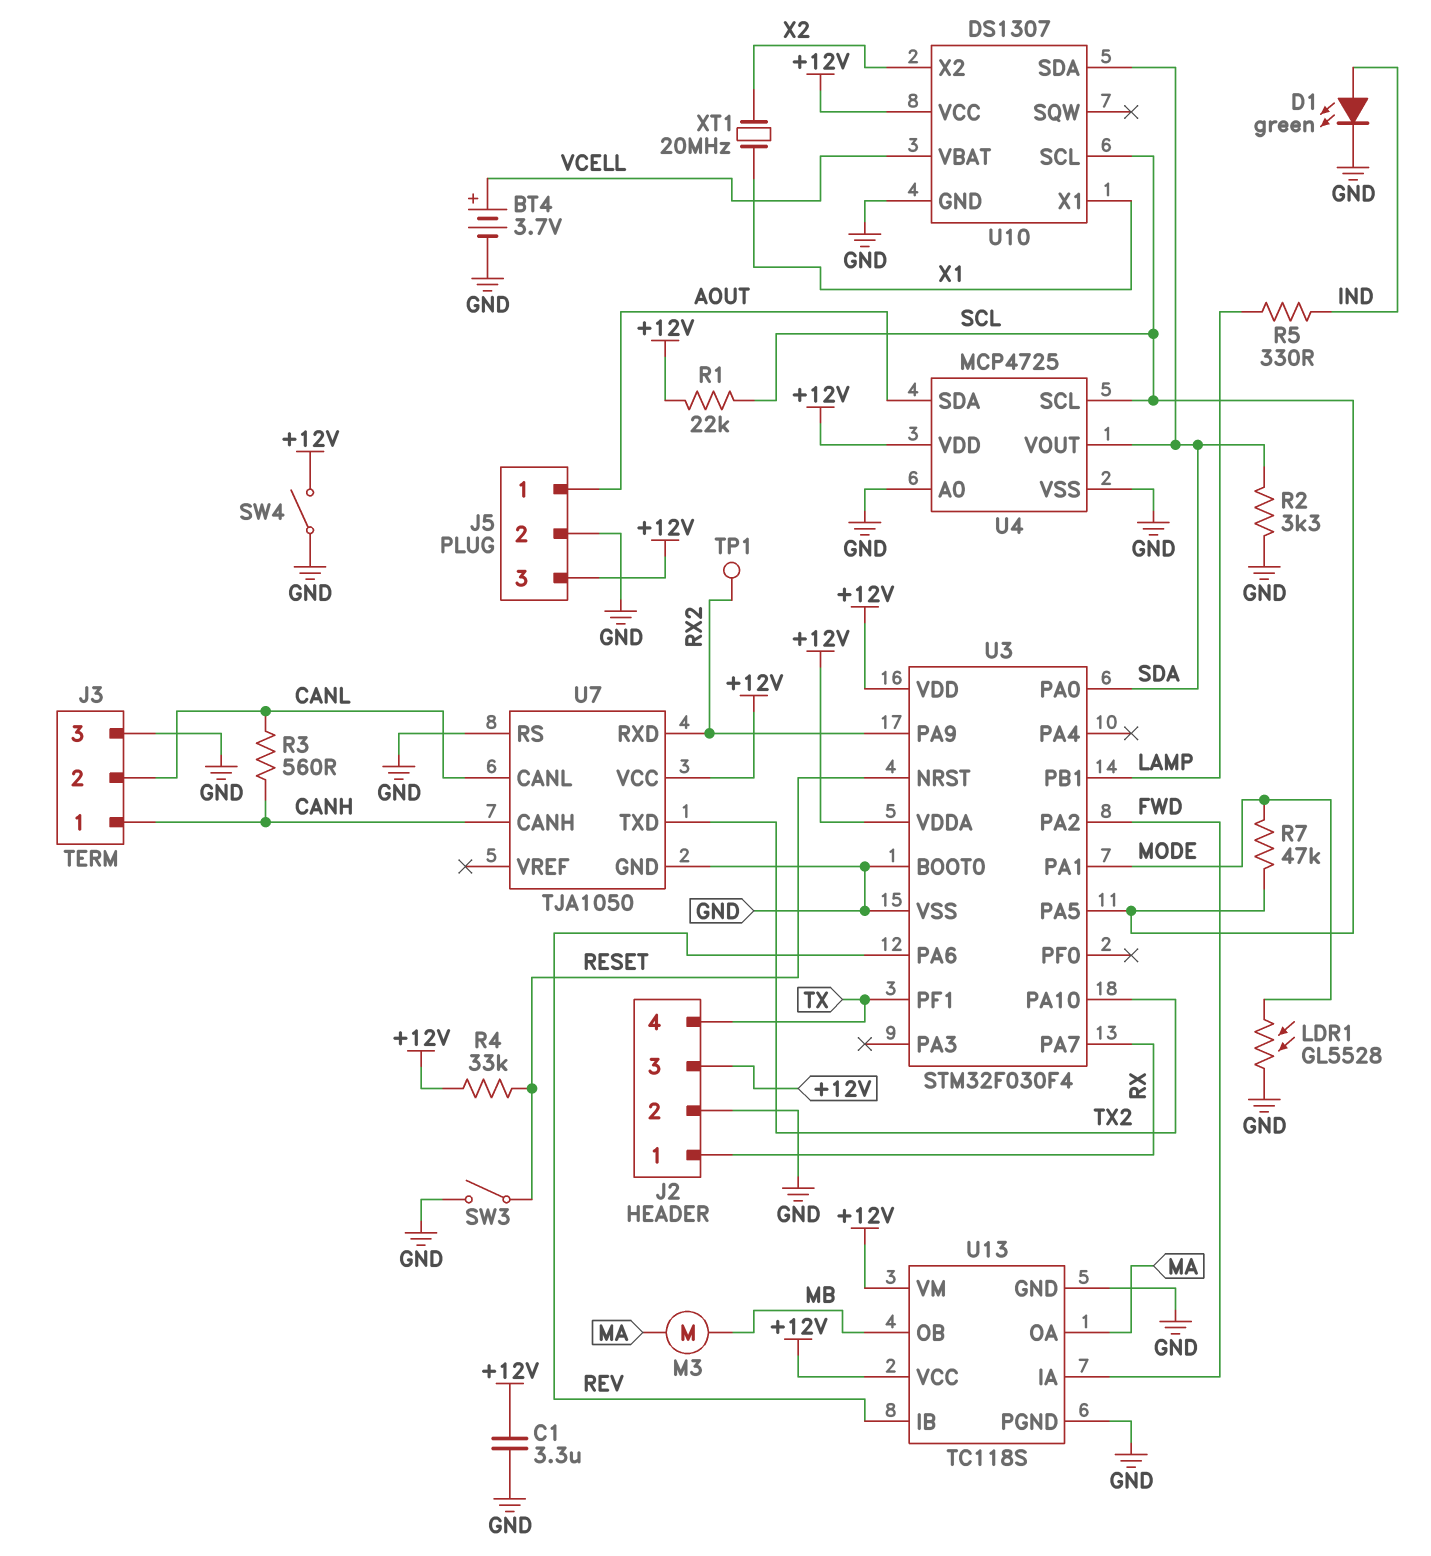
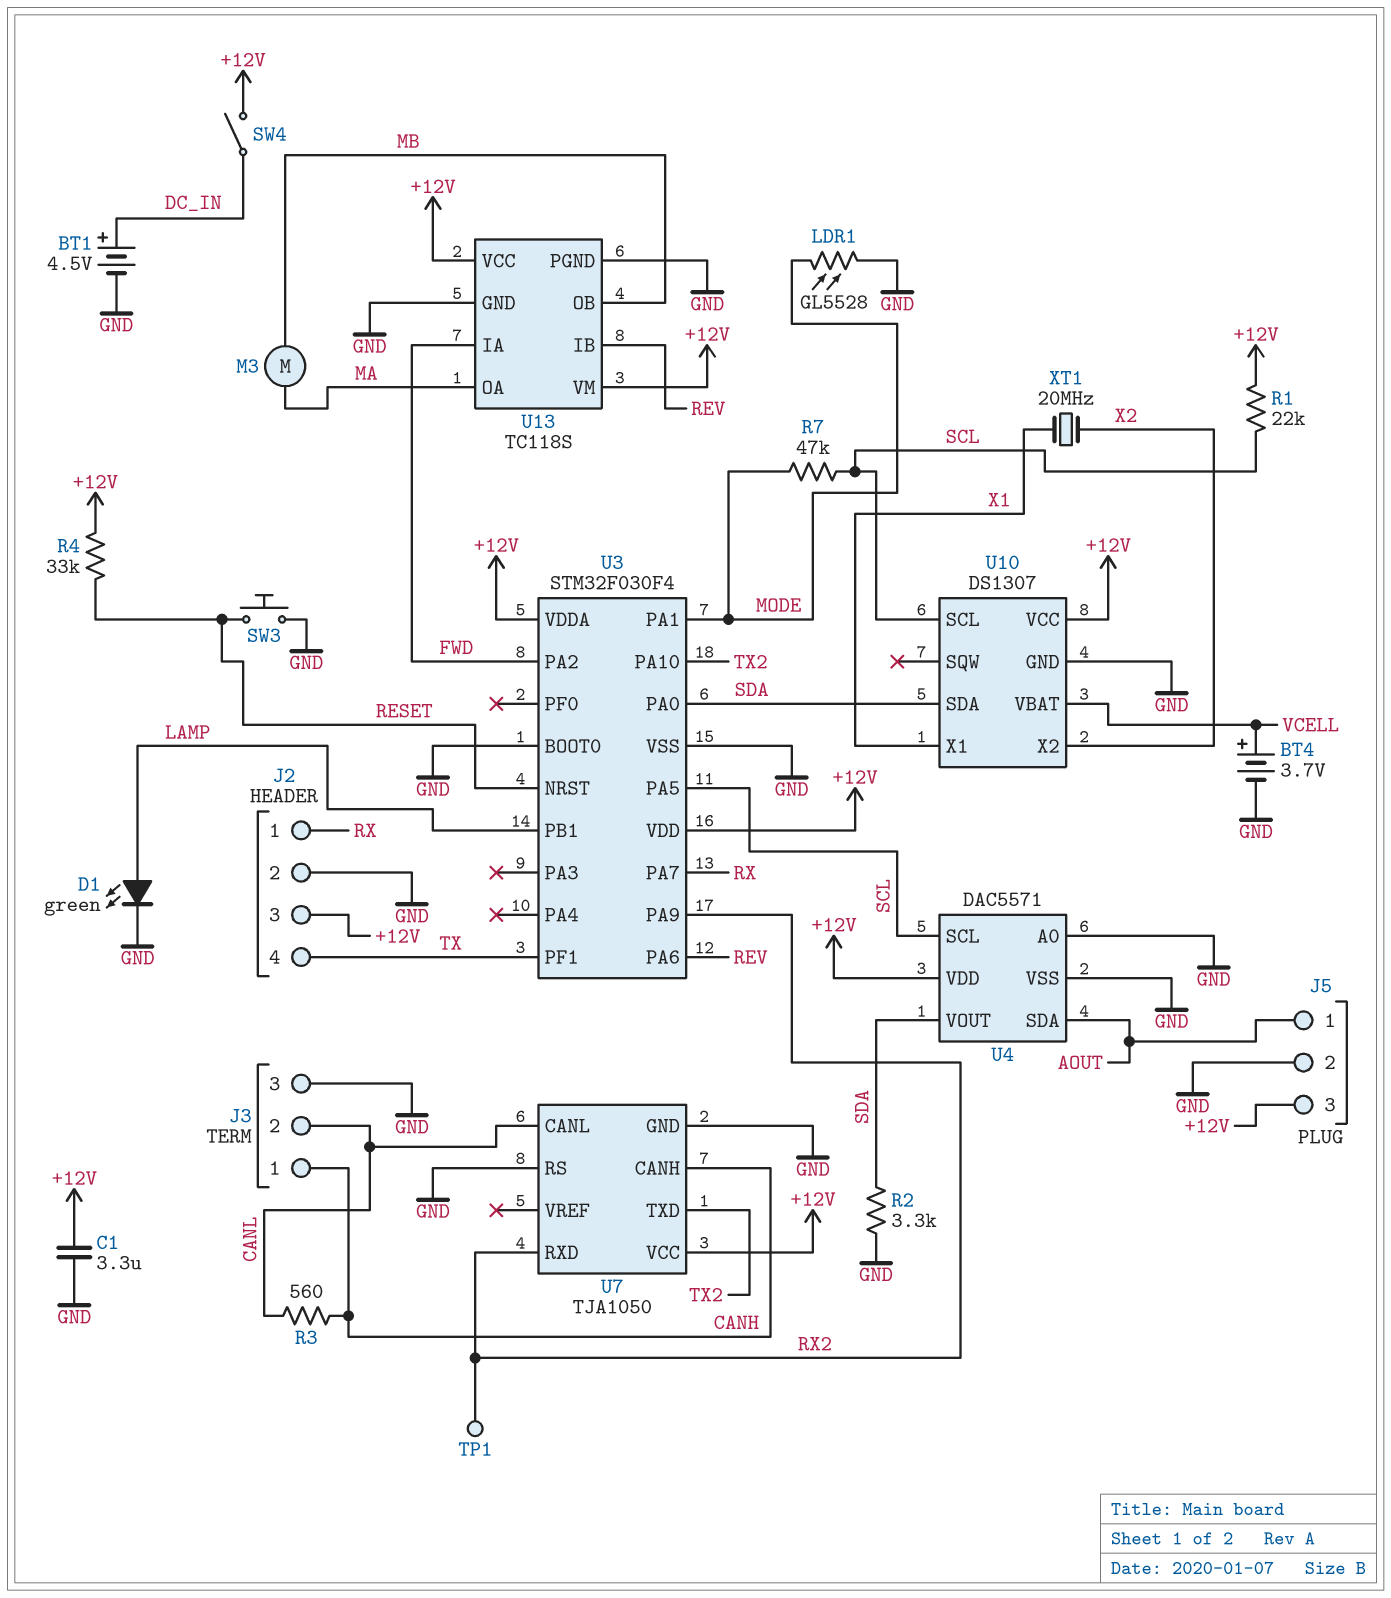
BT1: none -> 4.5V (plus DC_IN, minus GND)
D1: LED green (A IND, K GND) -> LED green (A LAMP, K GND)
R5: 330 (IND, LAMP) -> none
SW3: switch (GND, RESET) -> button (GND, RESET)
SW4: switch (+12V, GND) -> switch (+12V, DC_IN)
U4: MCP4725 -> DAC5571

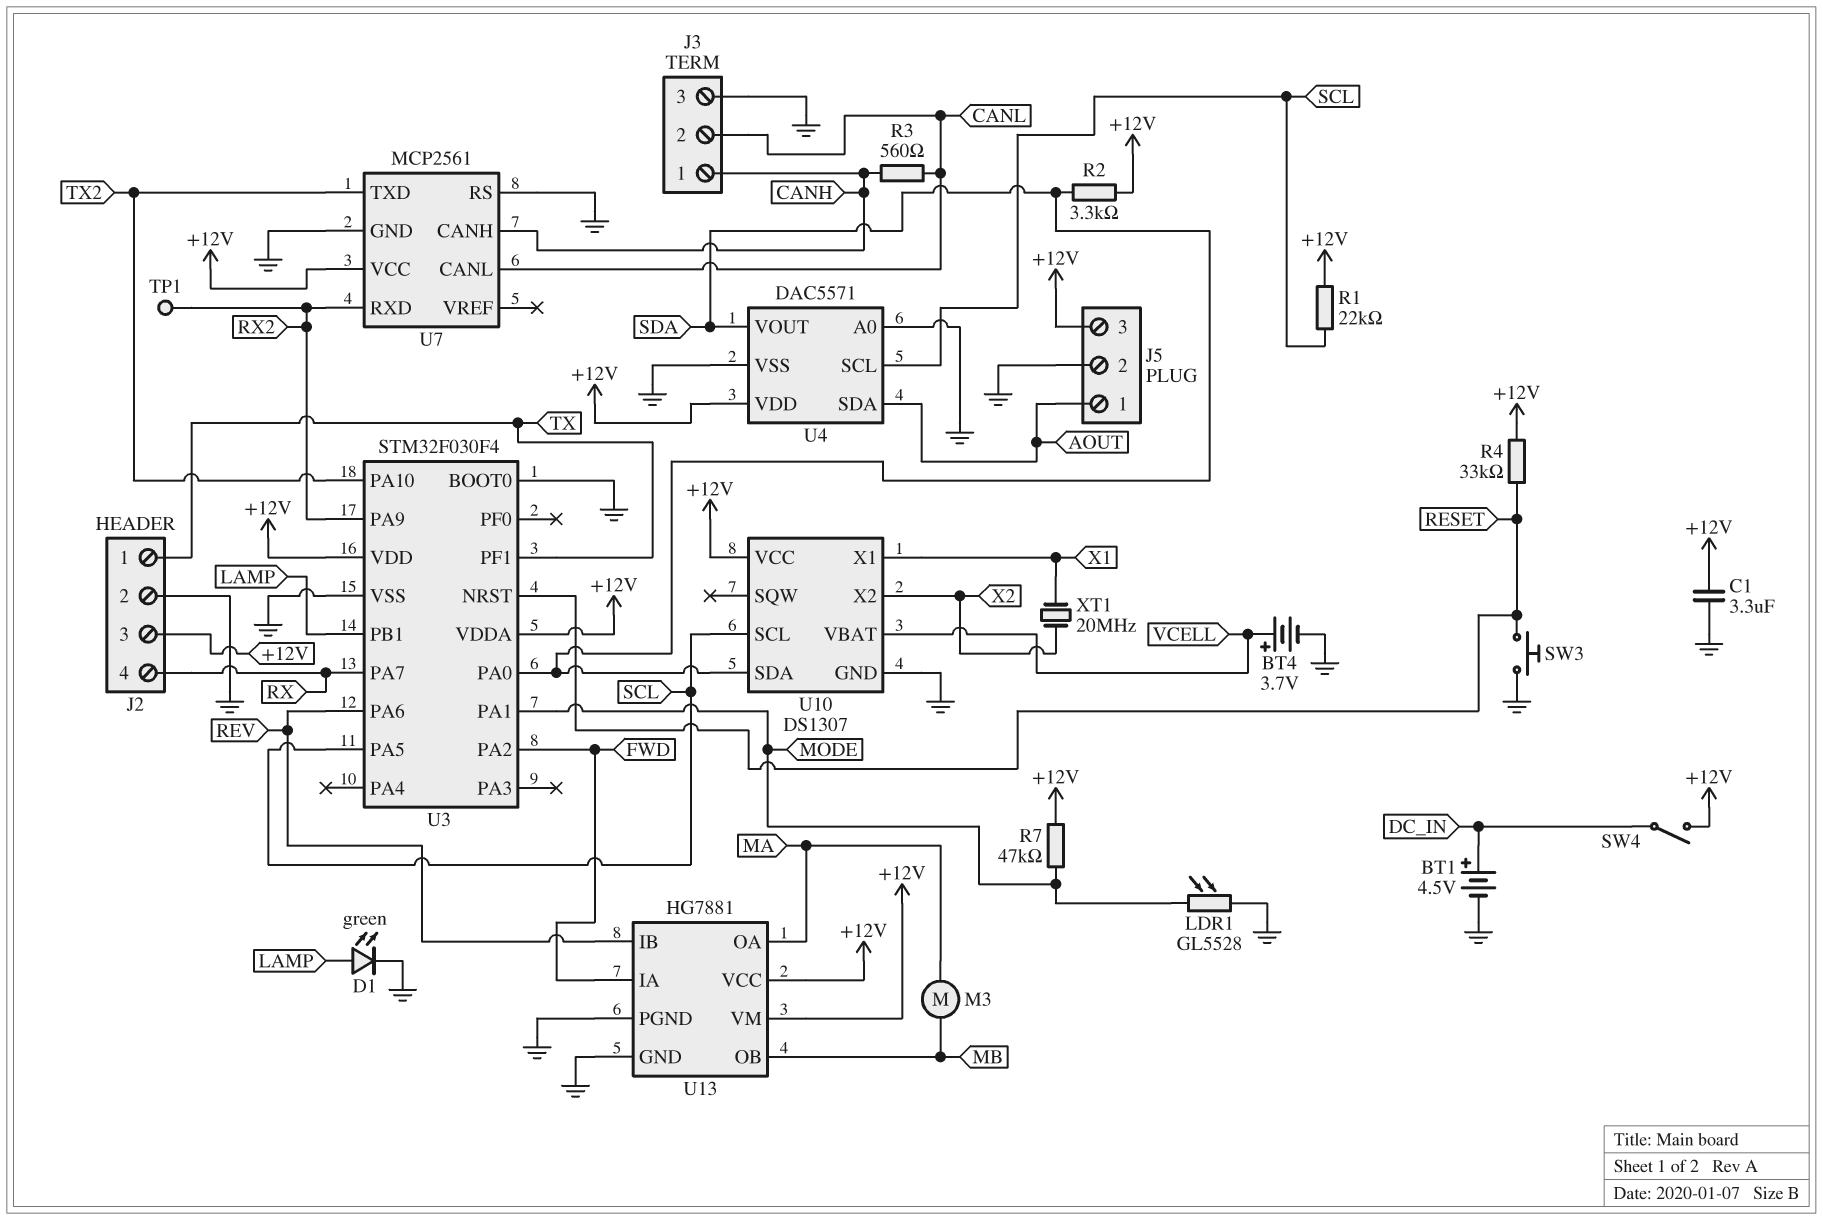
J2 pin 1: RX -> TX
J2 pin 4: TX -> RX
R2: 3.3k (GND, SDA) -> 3.3k (+12V, SDA)
R7: 47k (MODE, SCL) -> 47k (+12V, MODE)
U7: TJA1050 -> MCP2561
U13: TC118S -> HG7881

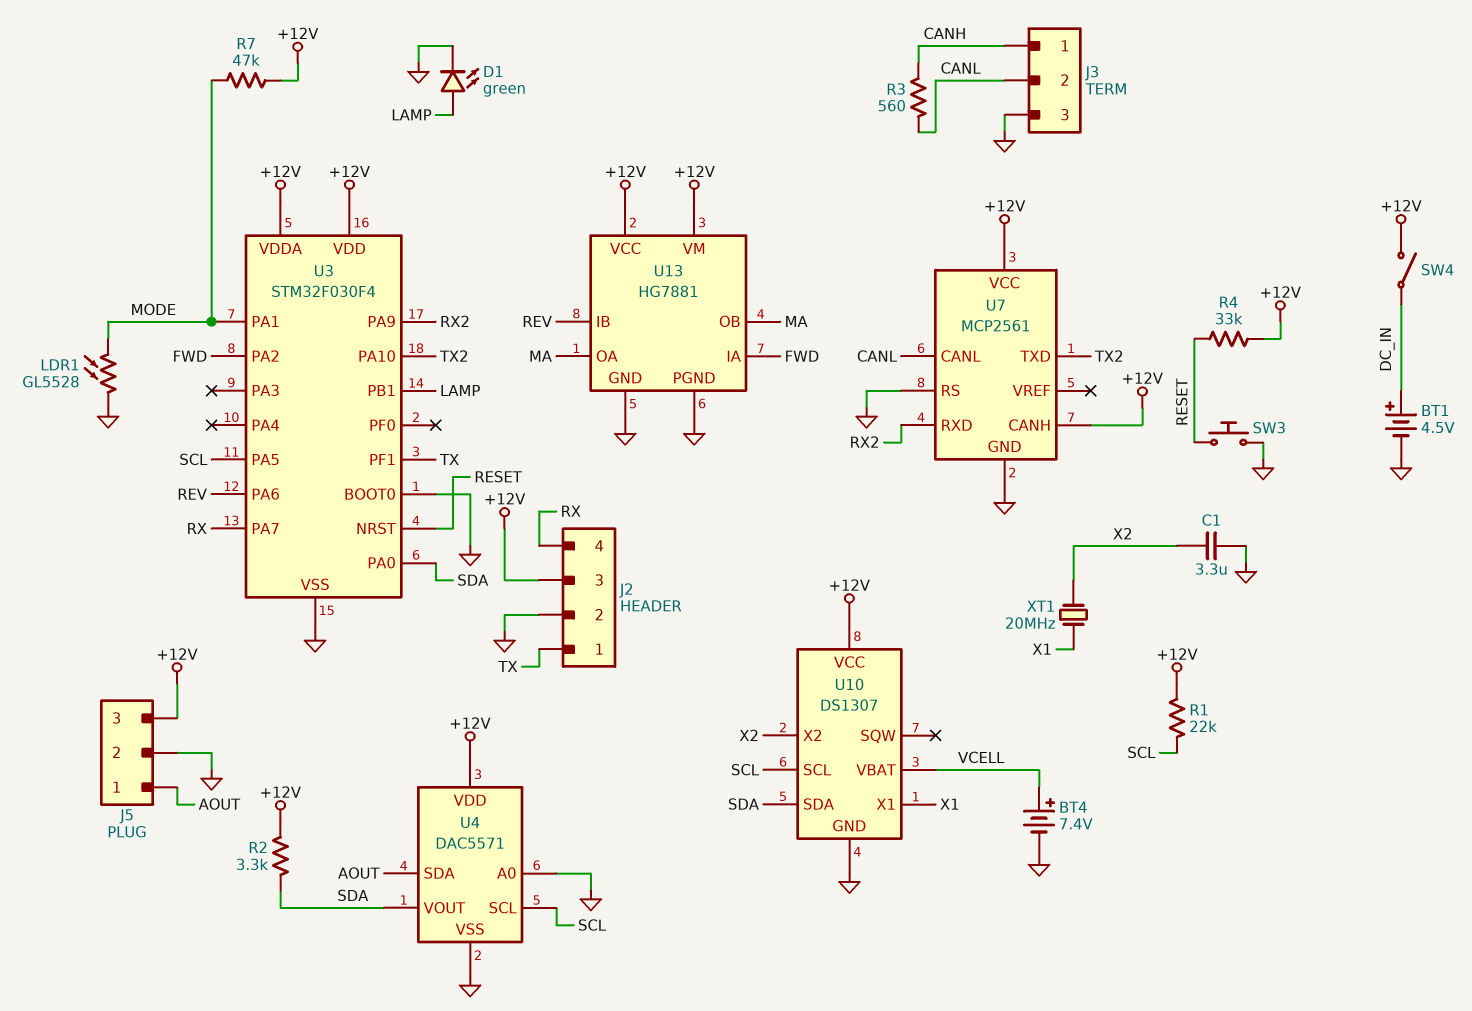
BT4: 3.7V (plus VCELL, minus GND) -> 7.4V (plus VCELL, minus GND)
C1: 3.3uF (+12V, GND) -> 3.3uF (GND, X2)
M3: motor (MA, MB) -> none
TP1: test point (RX2) -> none
U7 pin CANH: CANH -> +12V
U13 pin OB: MB -> MA

